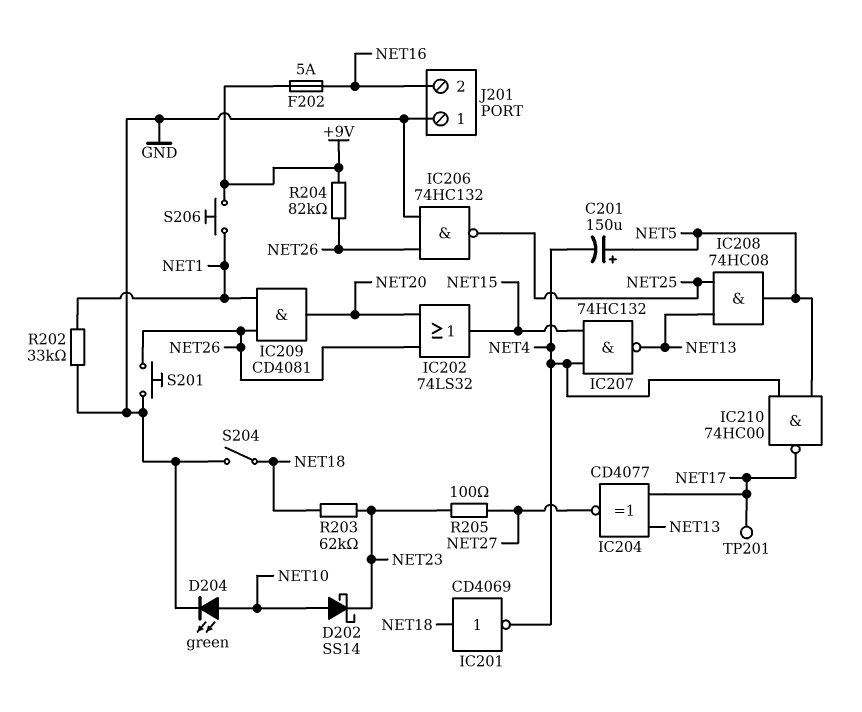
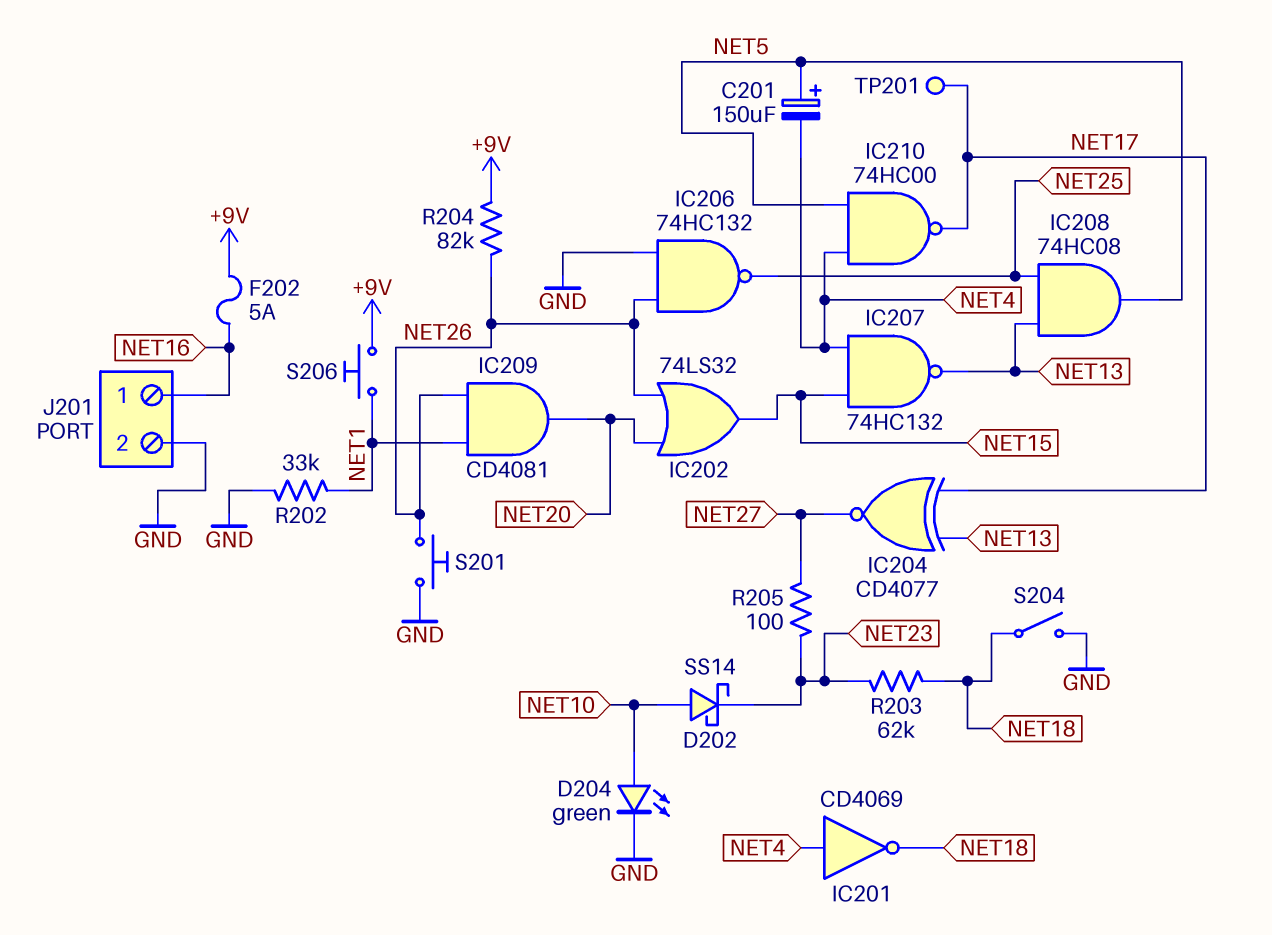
IC201: NOT CD4069 (in NET18, out NET4) -> NOT CD4069 (in NET4, out NET18)
J201 pin 1: GND -> NET16
J201 pin 2: NET16 -> GND

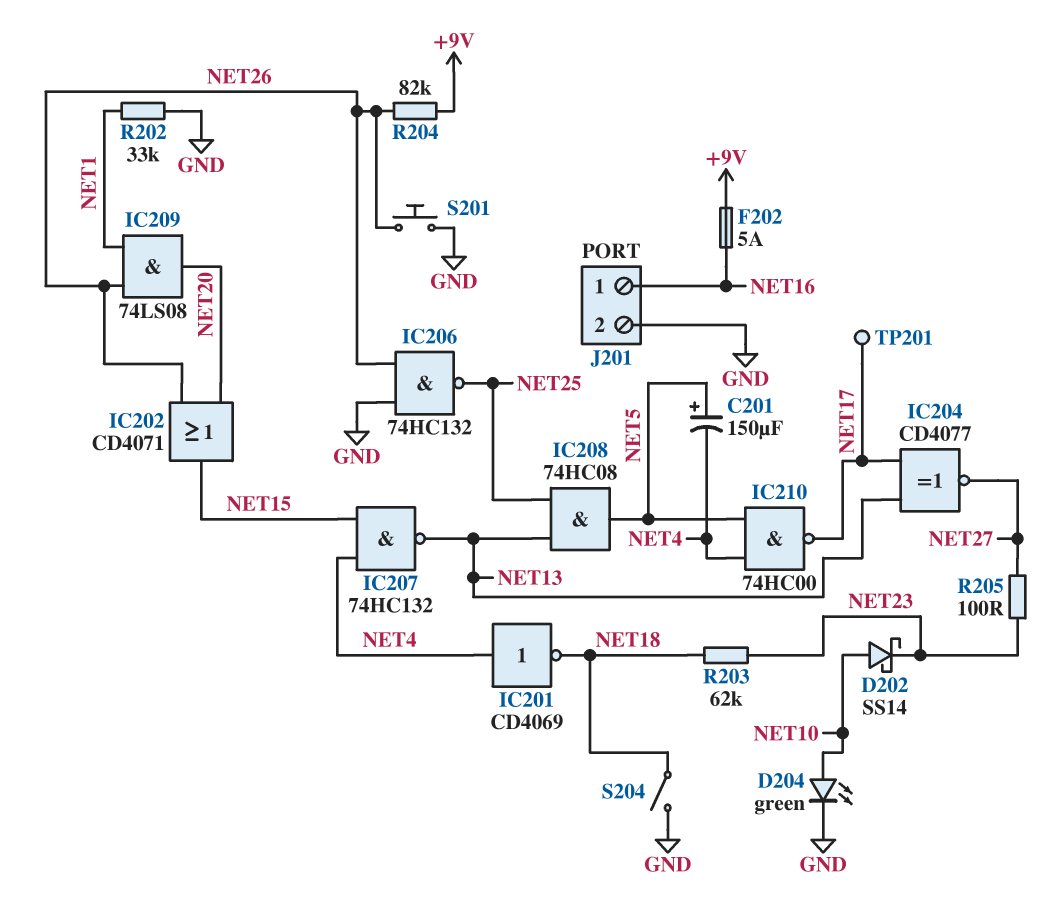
IC202: OR 74LS32 (in NET20, in NET26, out NET15) -> OR CD4071 (in NET20, in NET26, out NET15)
IC209: AND CD4081 (in NET1, in NET26, out NET20) -> AND 74LS08 (in NET1, in NET26, out NET20)
S206: button (+9V, NET1) -> none

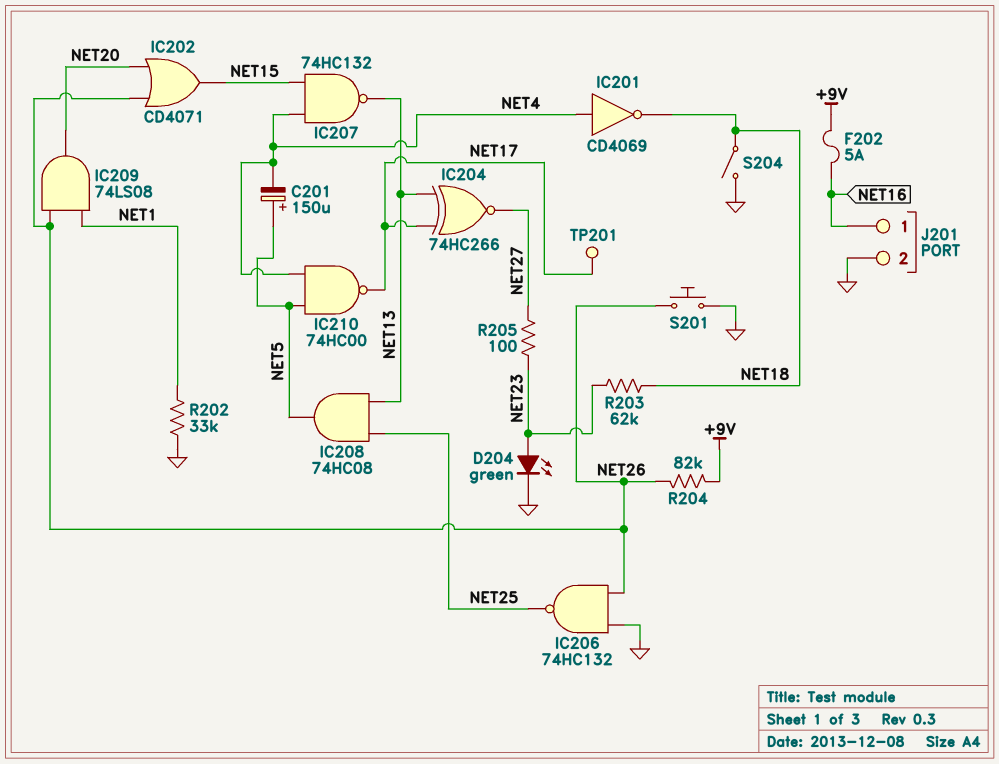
D202: schottky SS14 (A NET10, K NET23) -> none
D204: LED green (A NET10, K GND) -> LED green (A NET23, K GND)
IC204: XNOR CD4077 (in NET13, in NET17, out NET27) -> XNOR 74HC266 (in NET13, in NET17, out NET27)

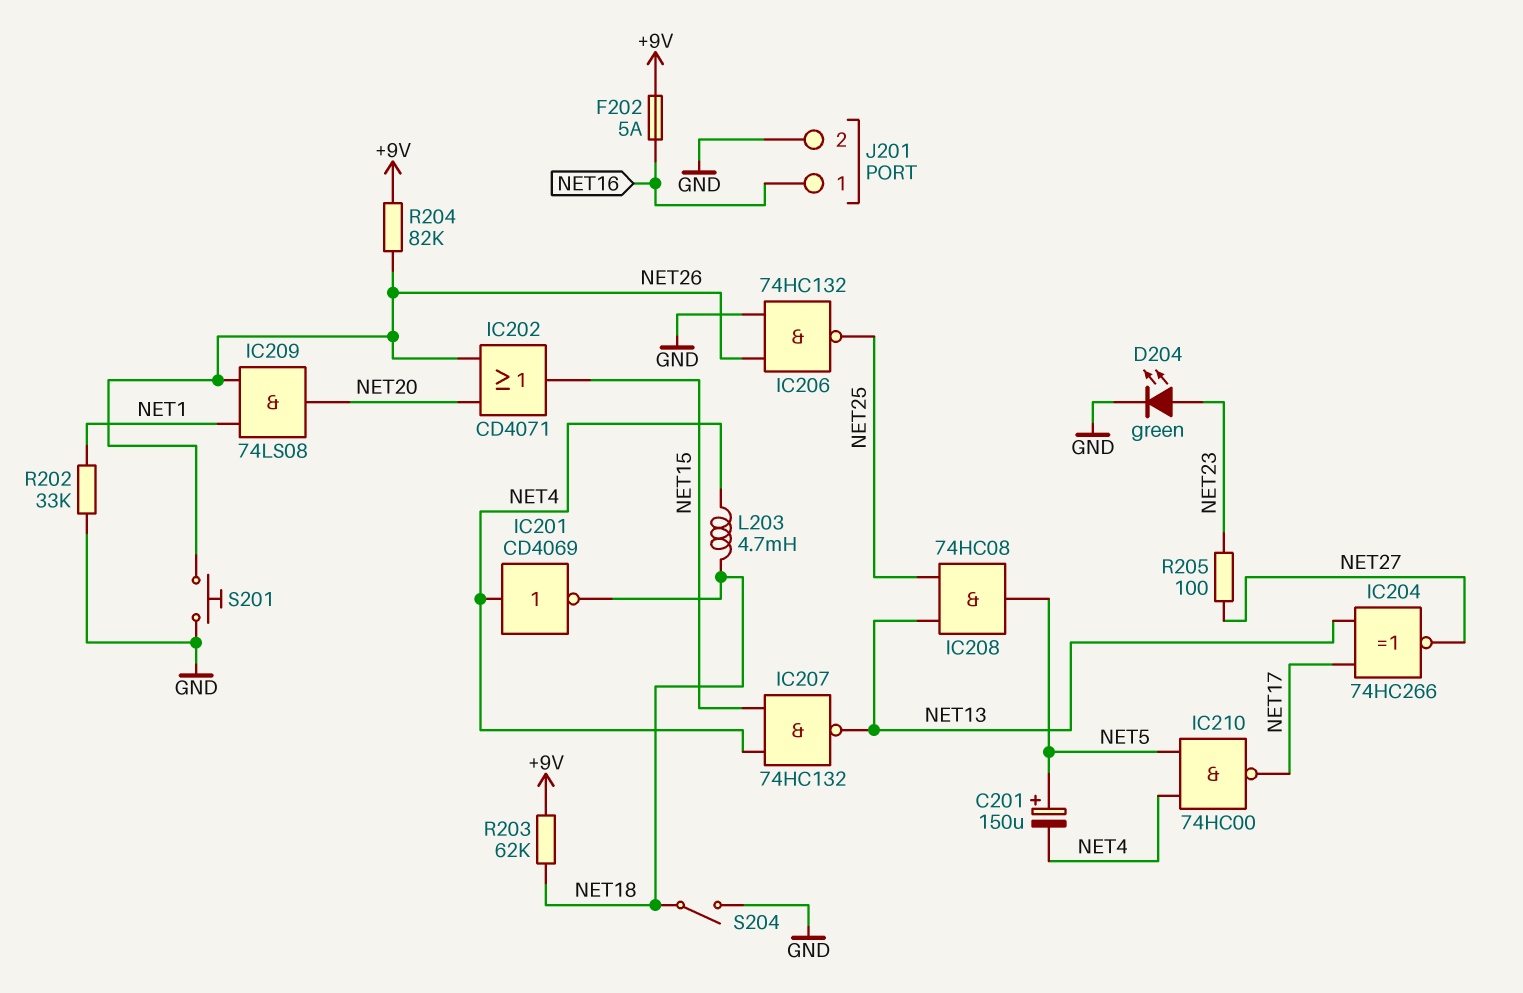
L203: none -> 4.7mH (NET4, NET18)
R203: 62k (NET18, NET23) -> 62k (+9V, NET18)
TP201: test point (NET17) -> none

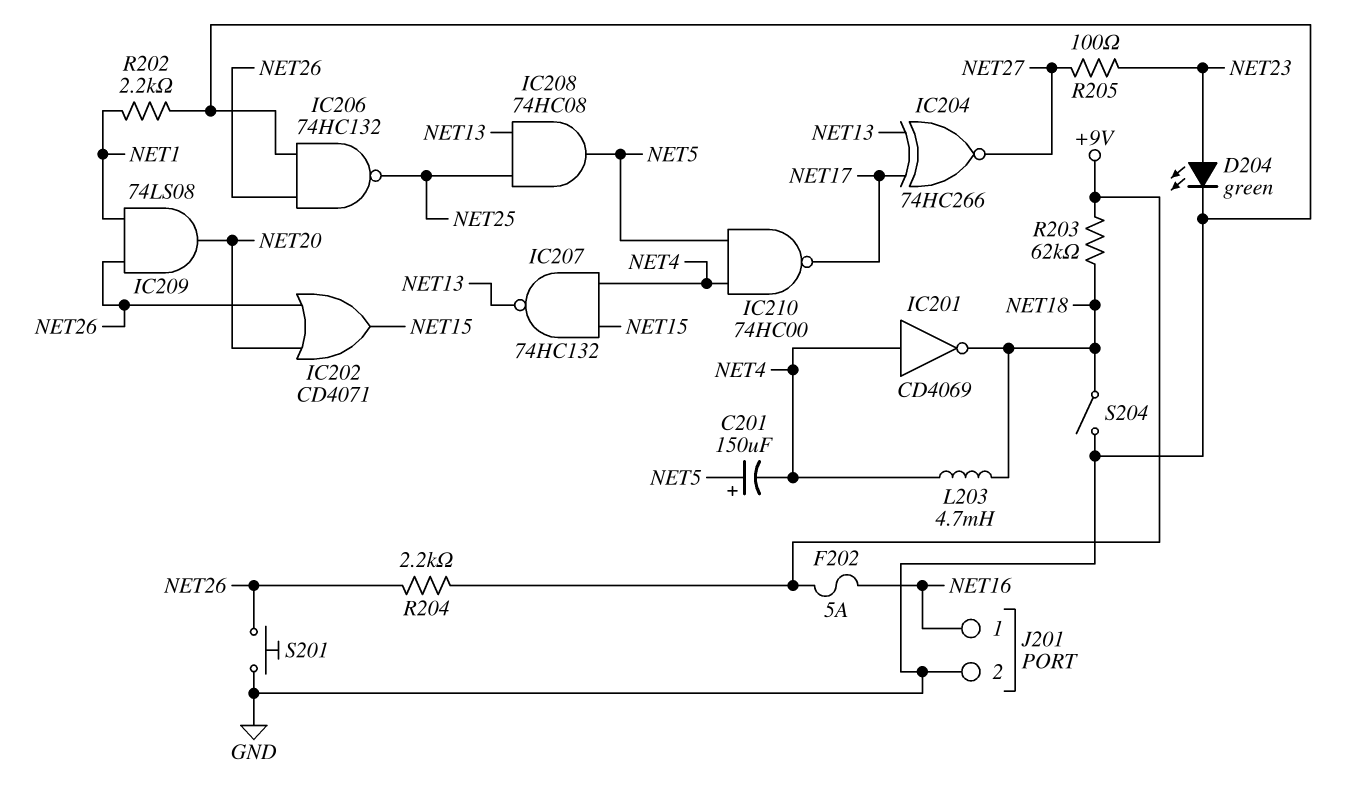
R202: 33k (GND, NET1) -> 2.2k (GND, NET1)
R204: 82k (+9V, NET26) -> 2.2k (+9V, NET26)

